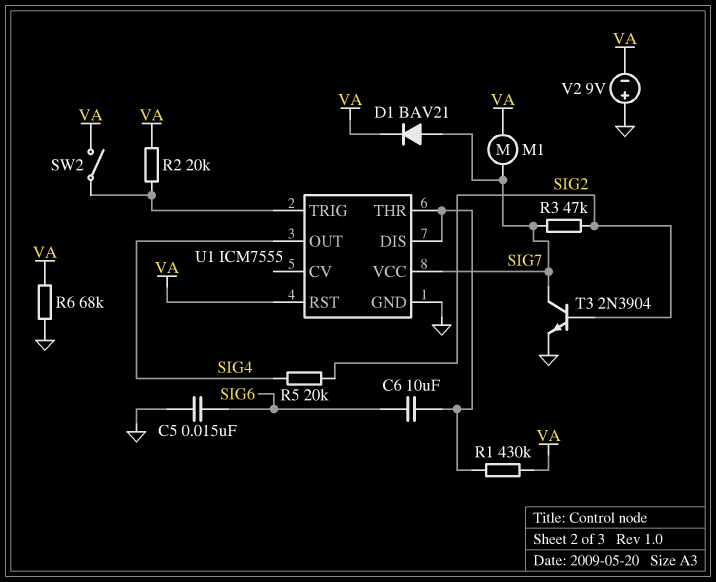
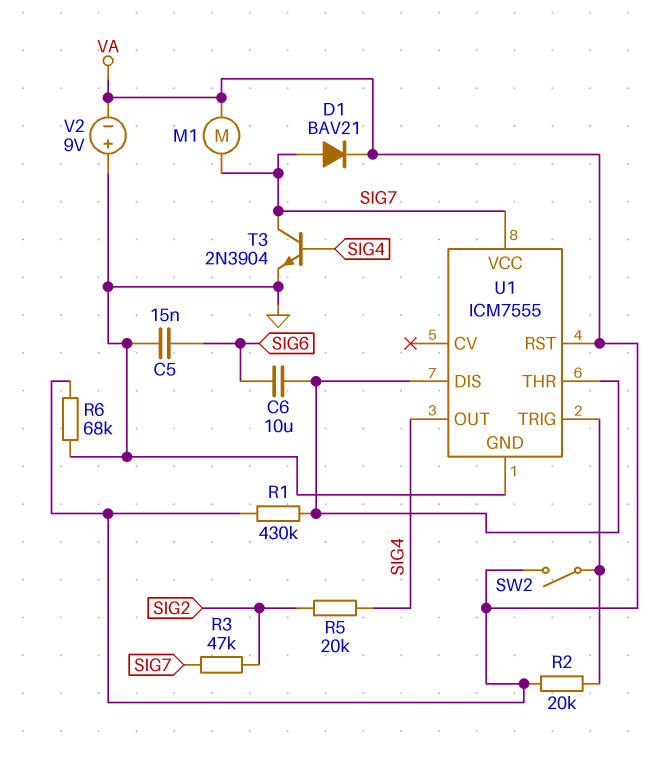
T3: NPN 2N3904 (B SIG2, C SIG7, E GND) -> NPN 2N3904 (B SIG4, C SIG7, E GND)

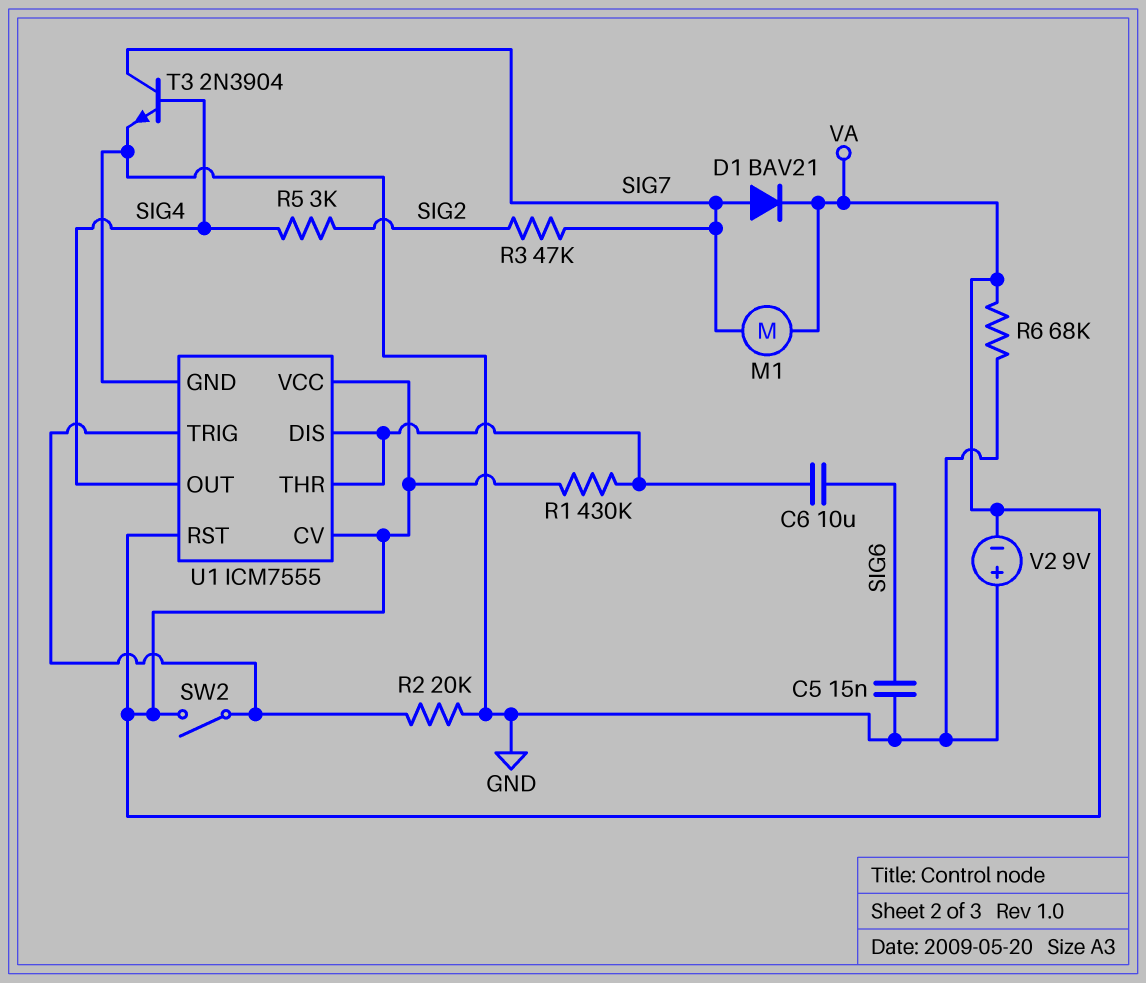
R2: 20k (U1/TRIG, VA) -> 20k (GND, U1/TRIG)
R5: 20k (SIG2, SIG4) -> 3k (SIG2, SIG4)
U1 pin CV: none -> VA
U1 pin VCC: SIG7 -> VA

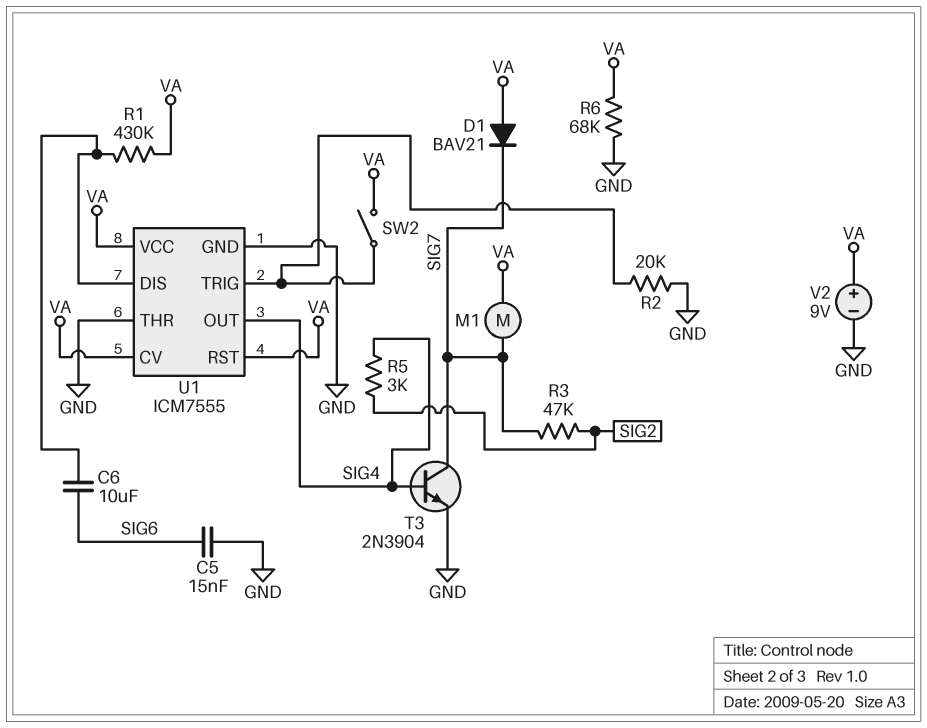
D1: diode BAV21 (A SIG7, K VA) -> diode BAV21 (A VA, K SIG7)
U1 pin THR: U1/DIS -> GND
V2: 9V (plus GND, minus VA) -> 9V (plus VA, minus GND)

